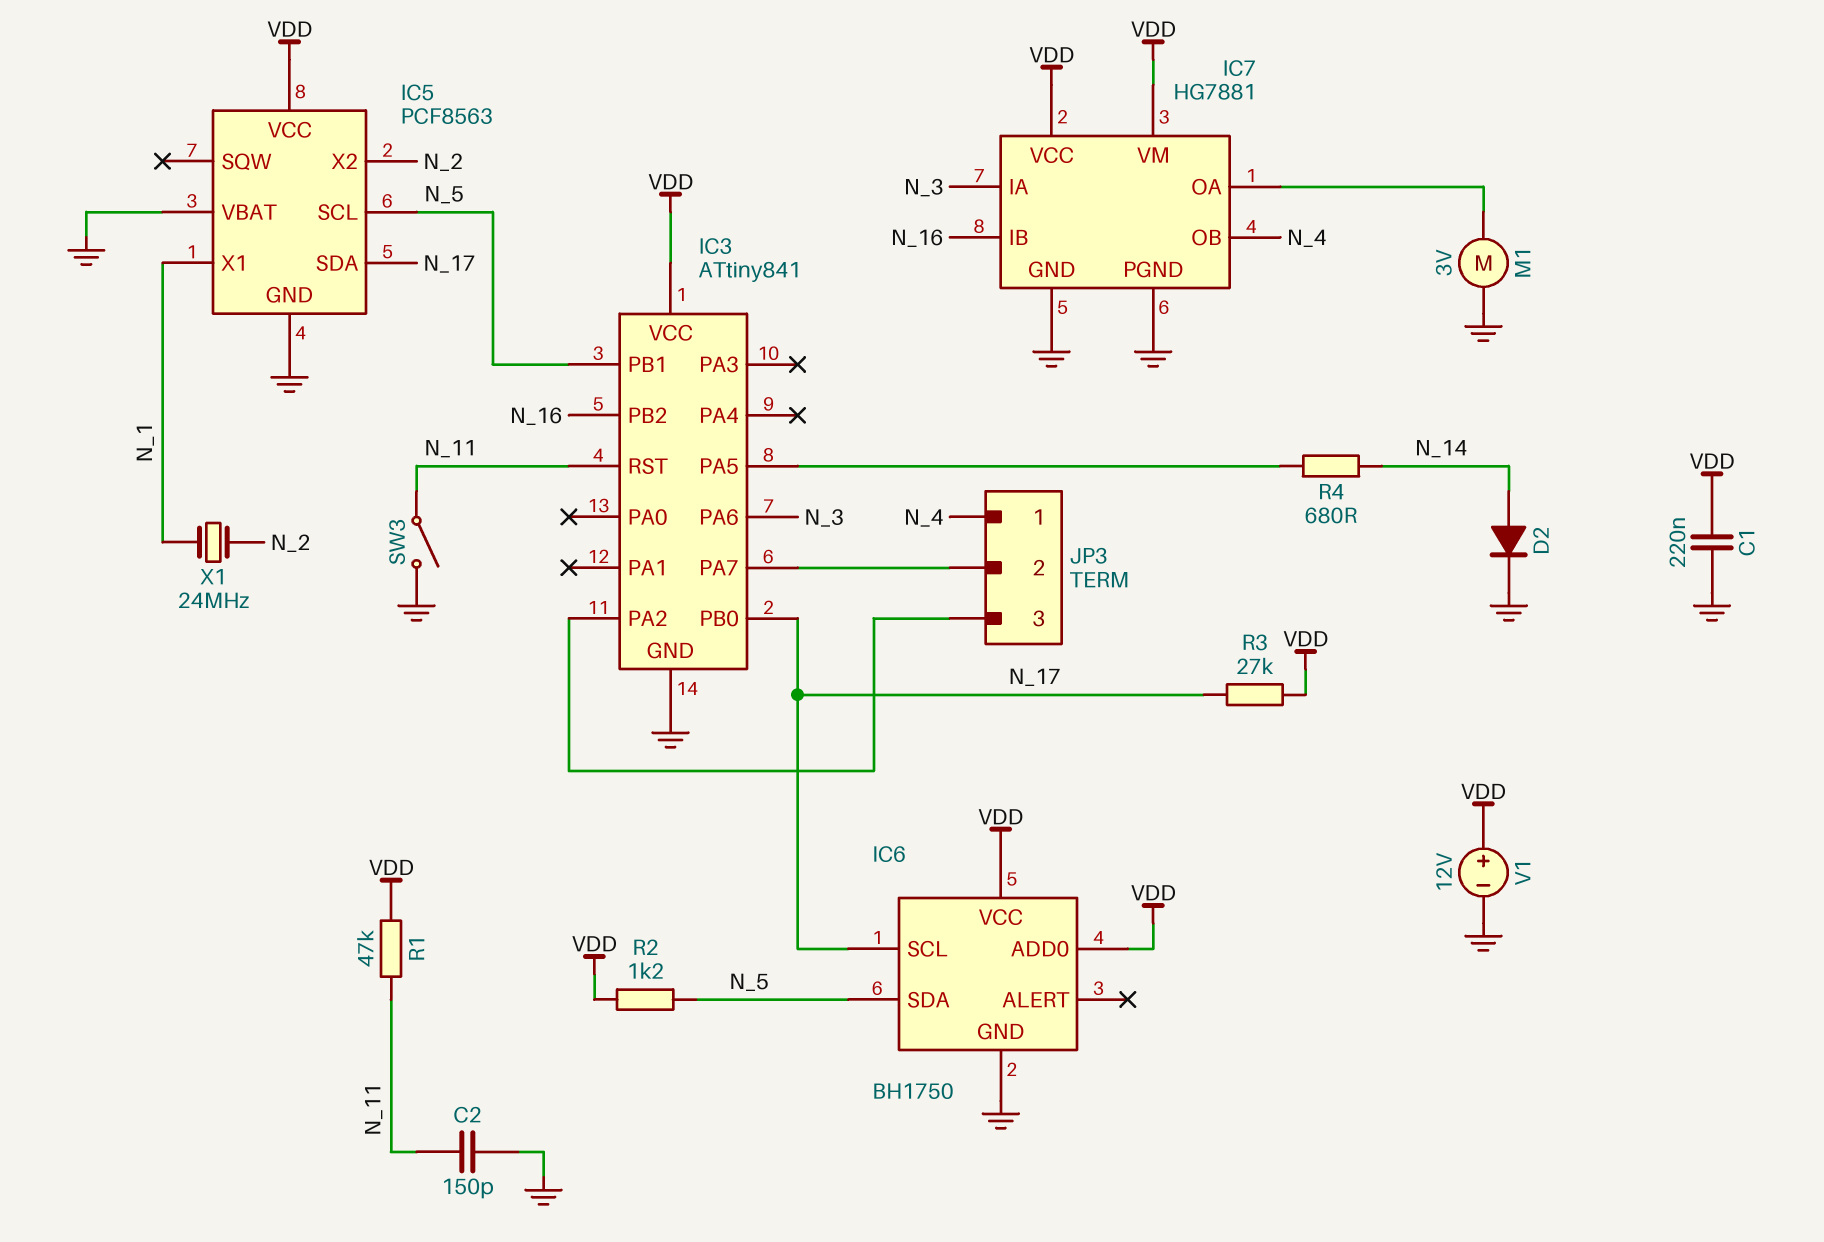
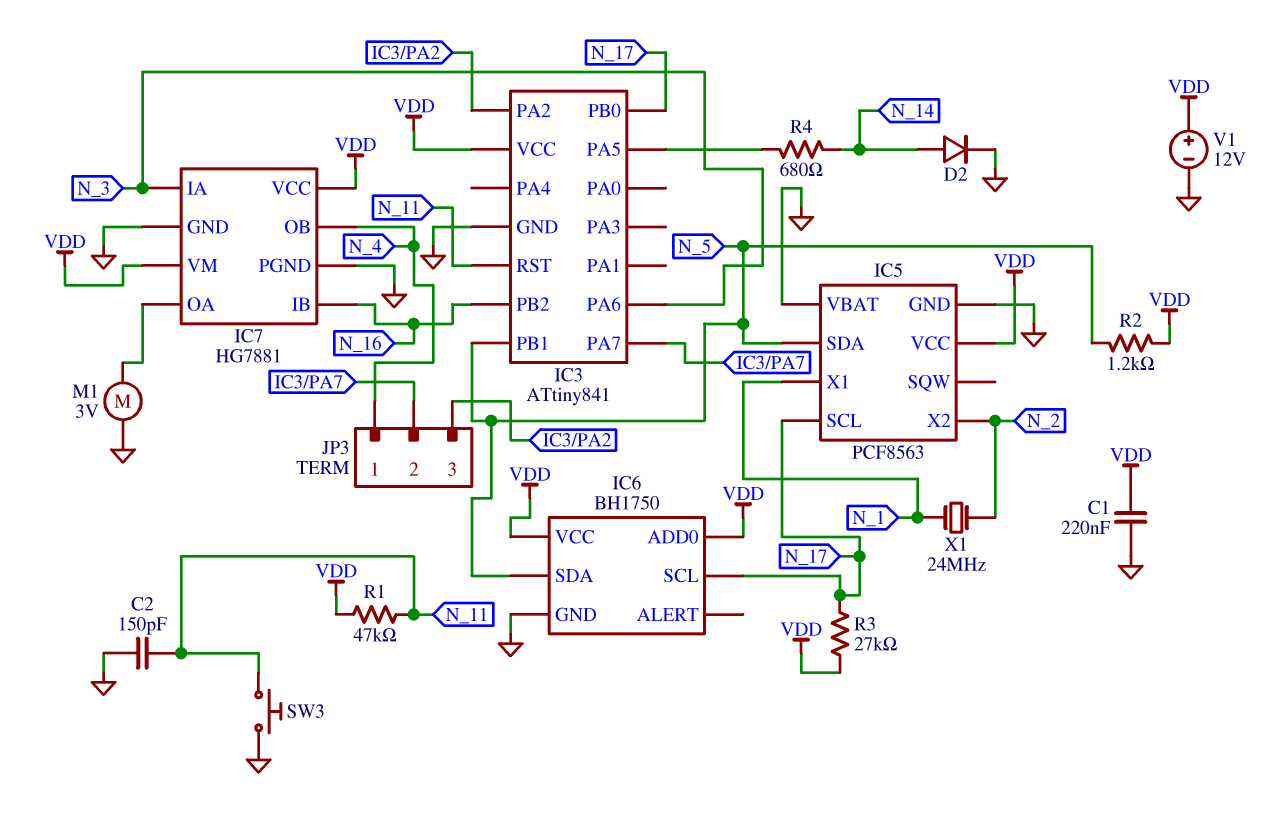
IC5 pin SCL: N_5 -> N_17
IC5 pin SDA: N_17 -> N_5
SW3: switch (GND, N_11) -> button (GND, N_11)

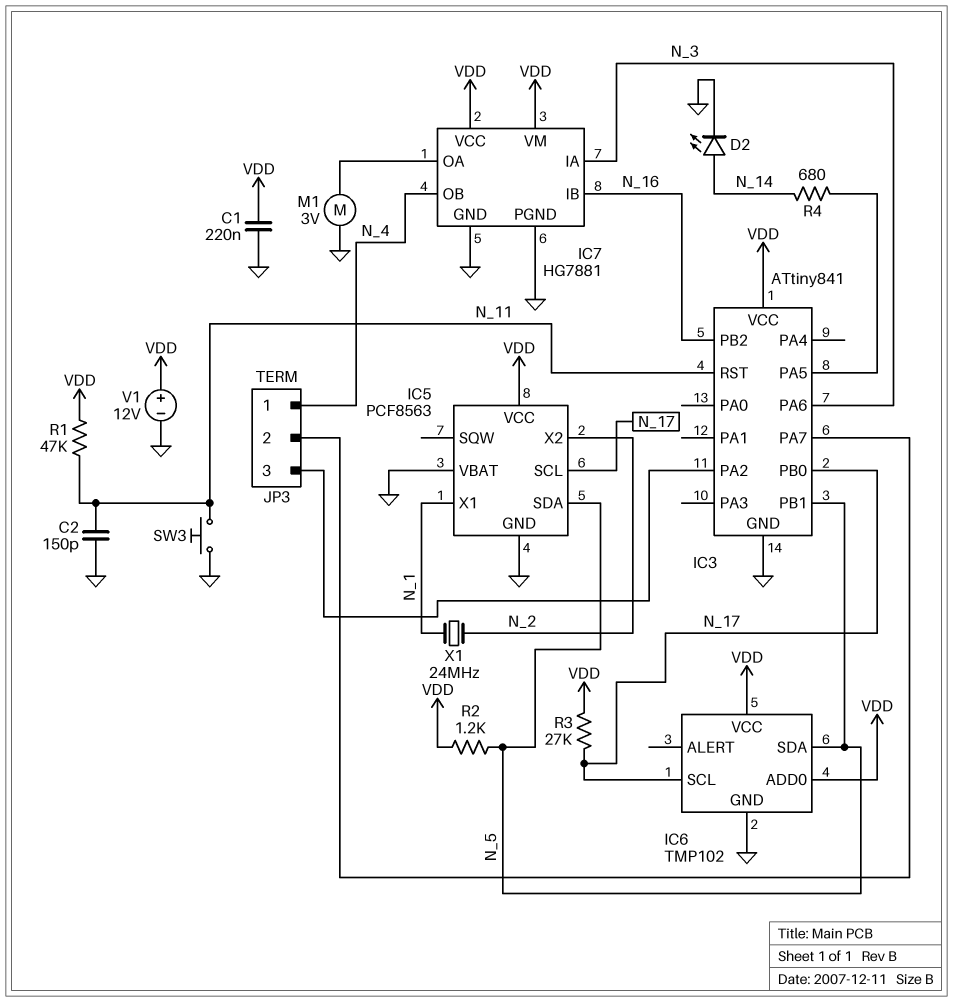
D2: diode (A N_14, K GND) -> LED (A N_14, K GND)
IC6: BH1750 -> TMP102

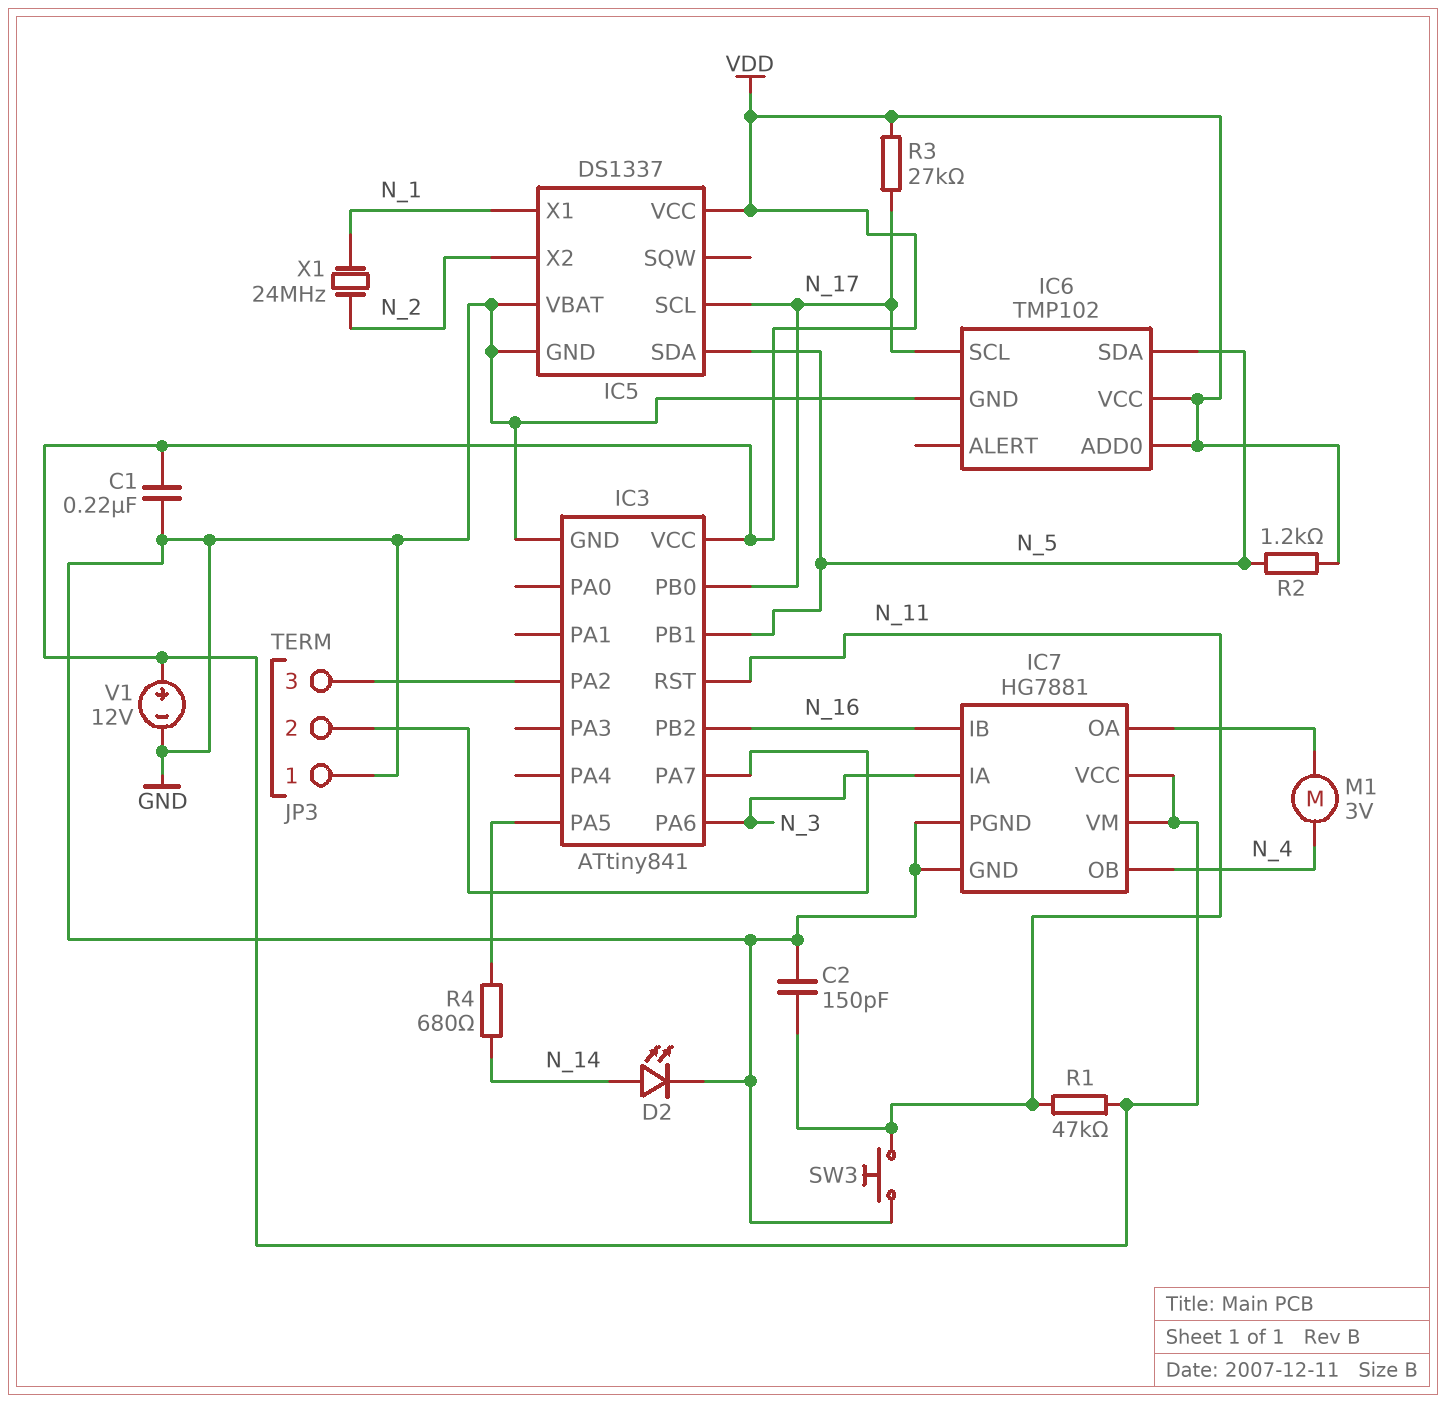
IC5: PCF8563 -> DS1337
JP3 pin 1: N_4 -> GND
M1: motor 3V (GND, IC7/OA) -> motor 3V (IC7/OA, N_4)

